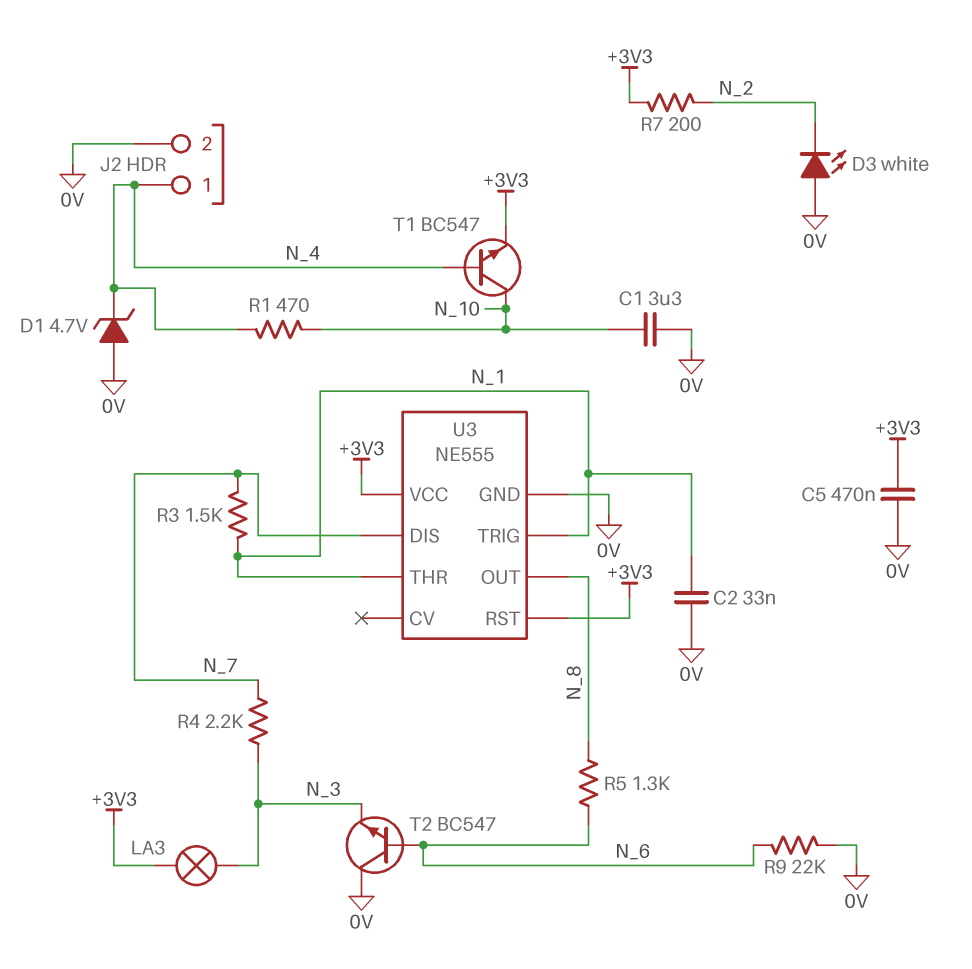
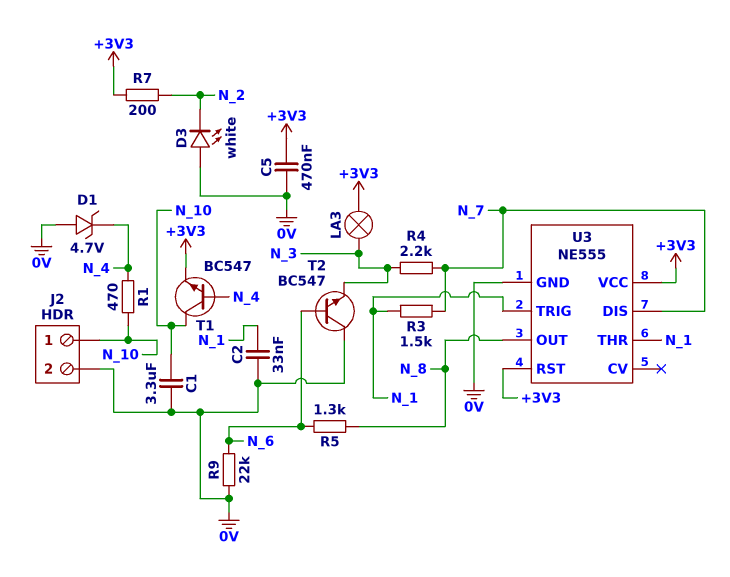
J2 pin 1: N_4 -> N_10

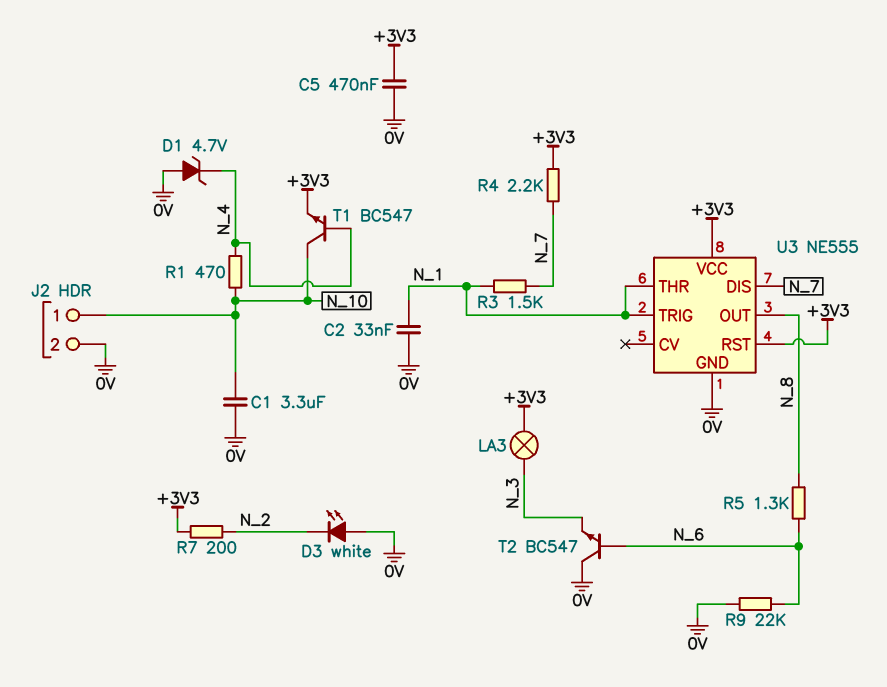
R4: 2.2k (N_3, N_7) -> 2.2k (+3V3, N_7)

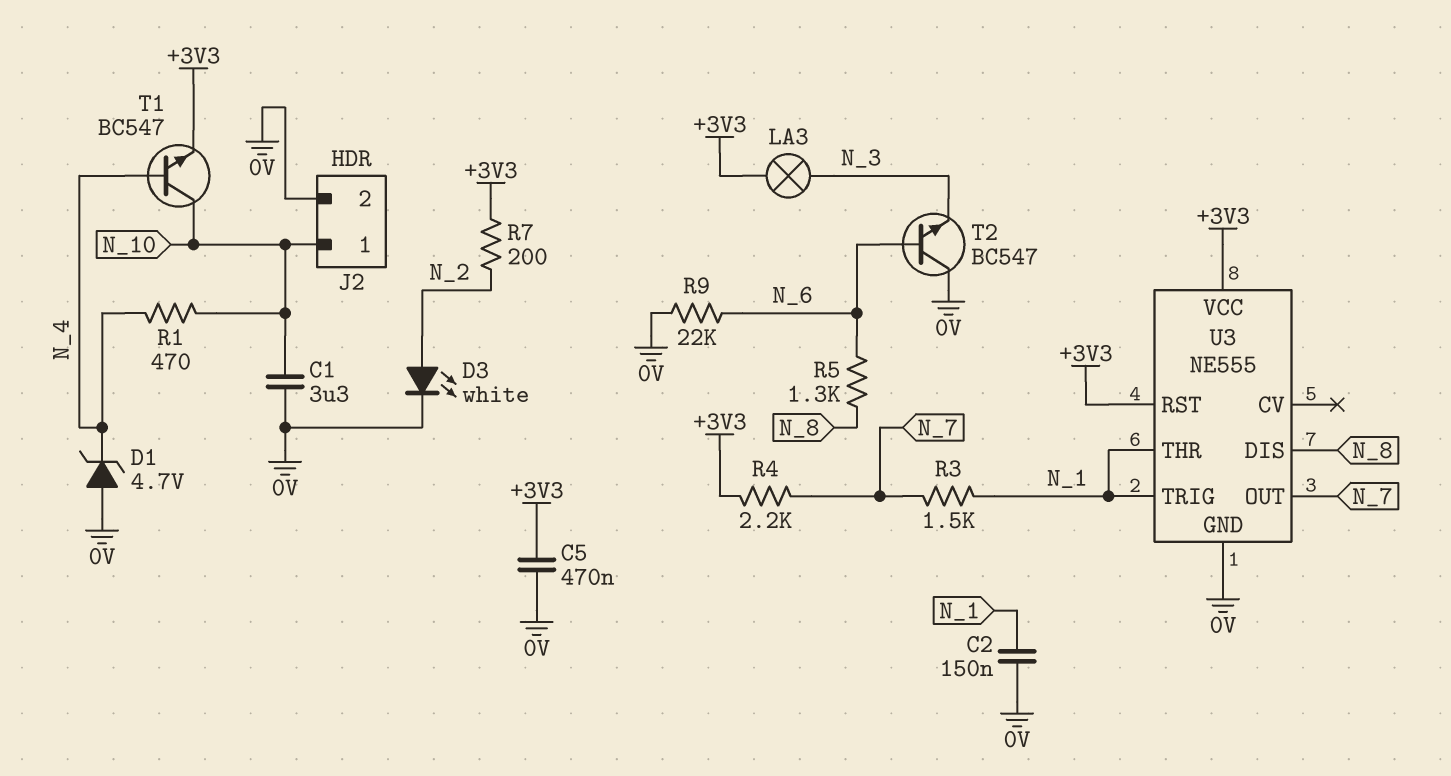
C2: 33nF (0V, N_1) -> 150nF (0V, N_1)
D3: LED white (A 0V, K N_2) -> LED white (A N_2, K 0V)
U3 pin DIS: N_7 -> N_8
U3 pin OUT: N_8 -> N_7

